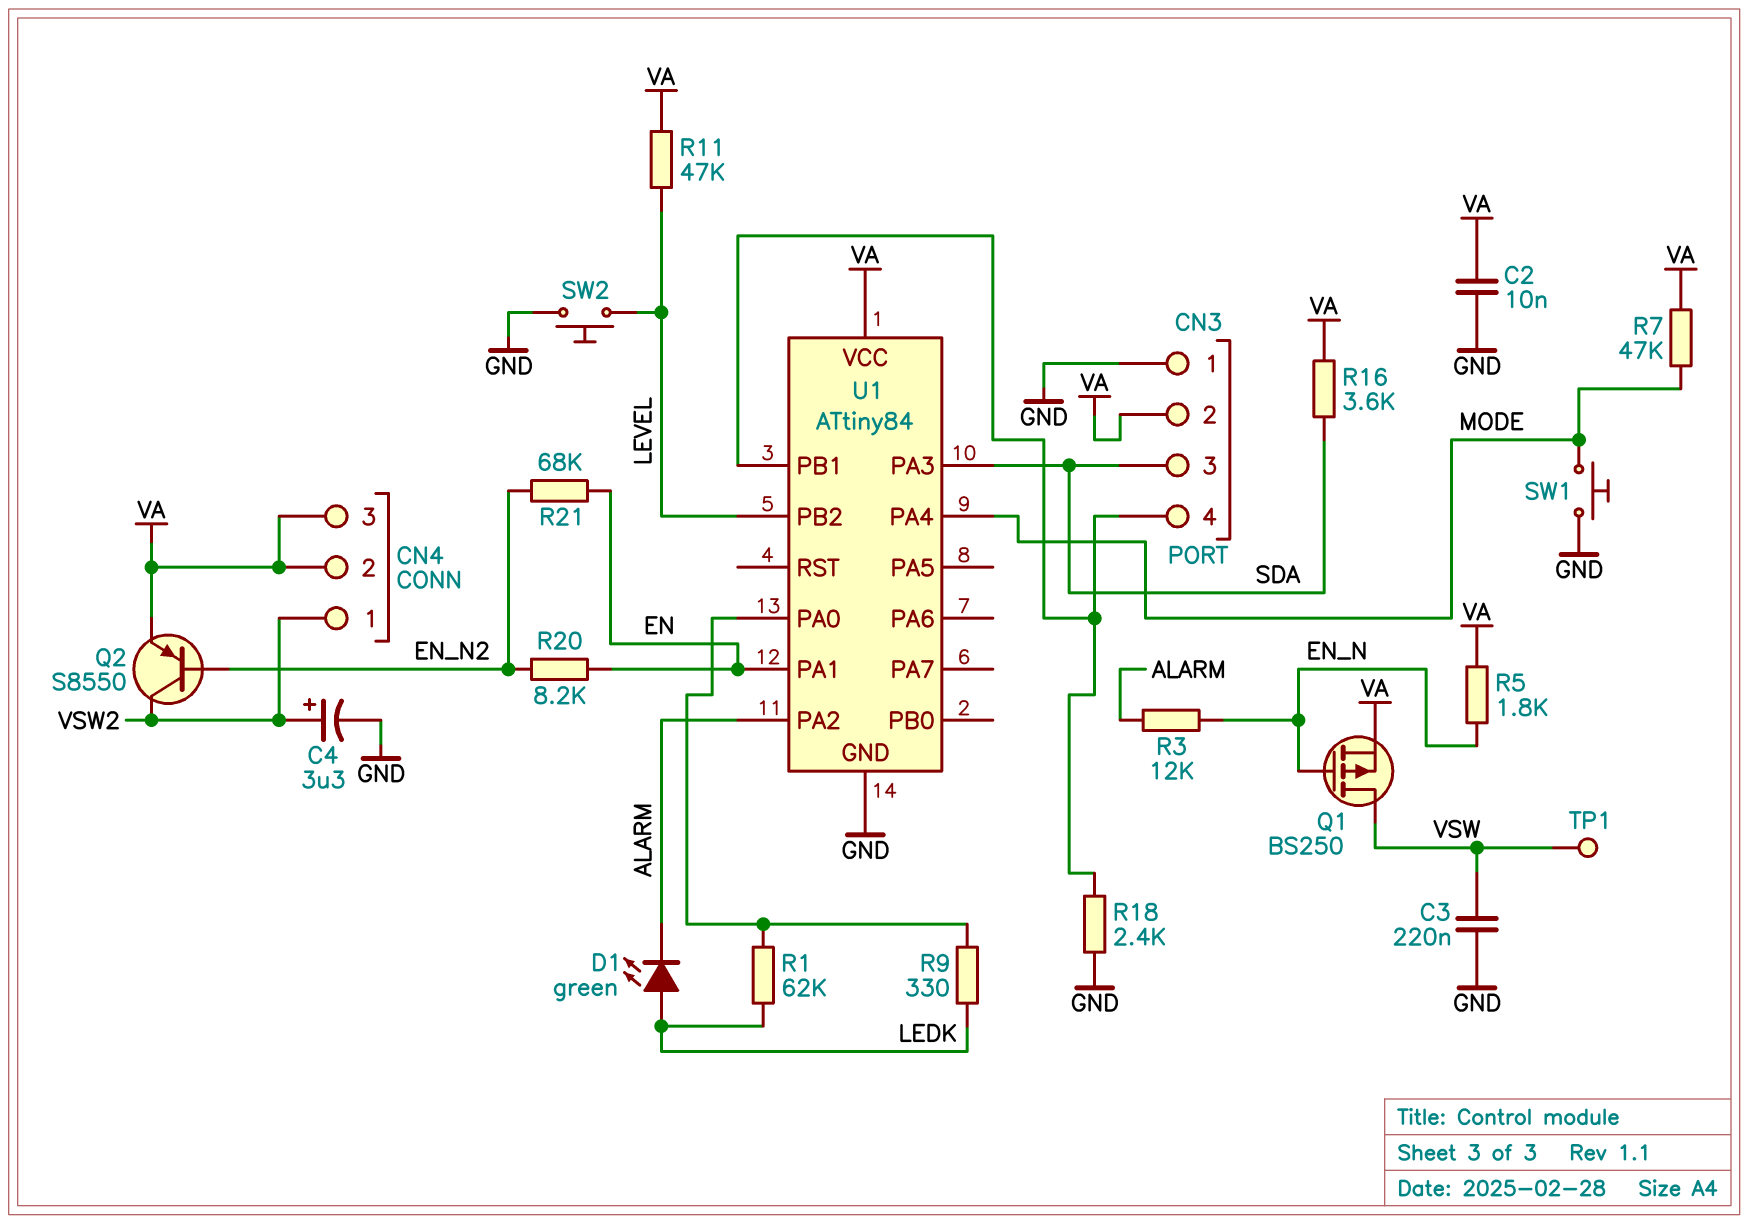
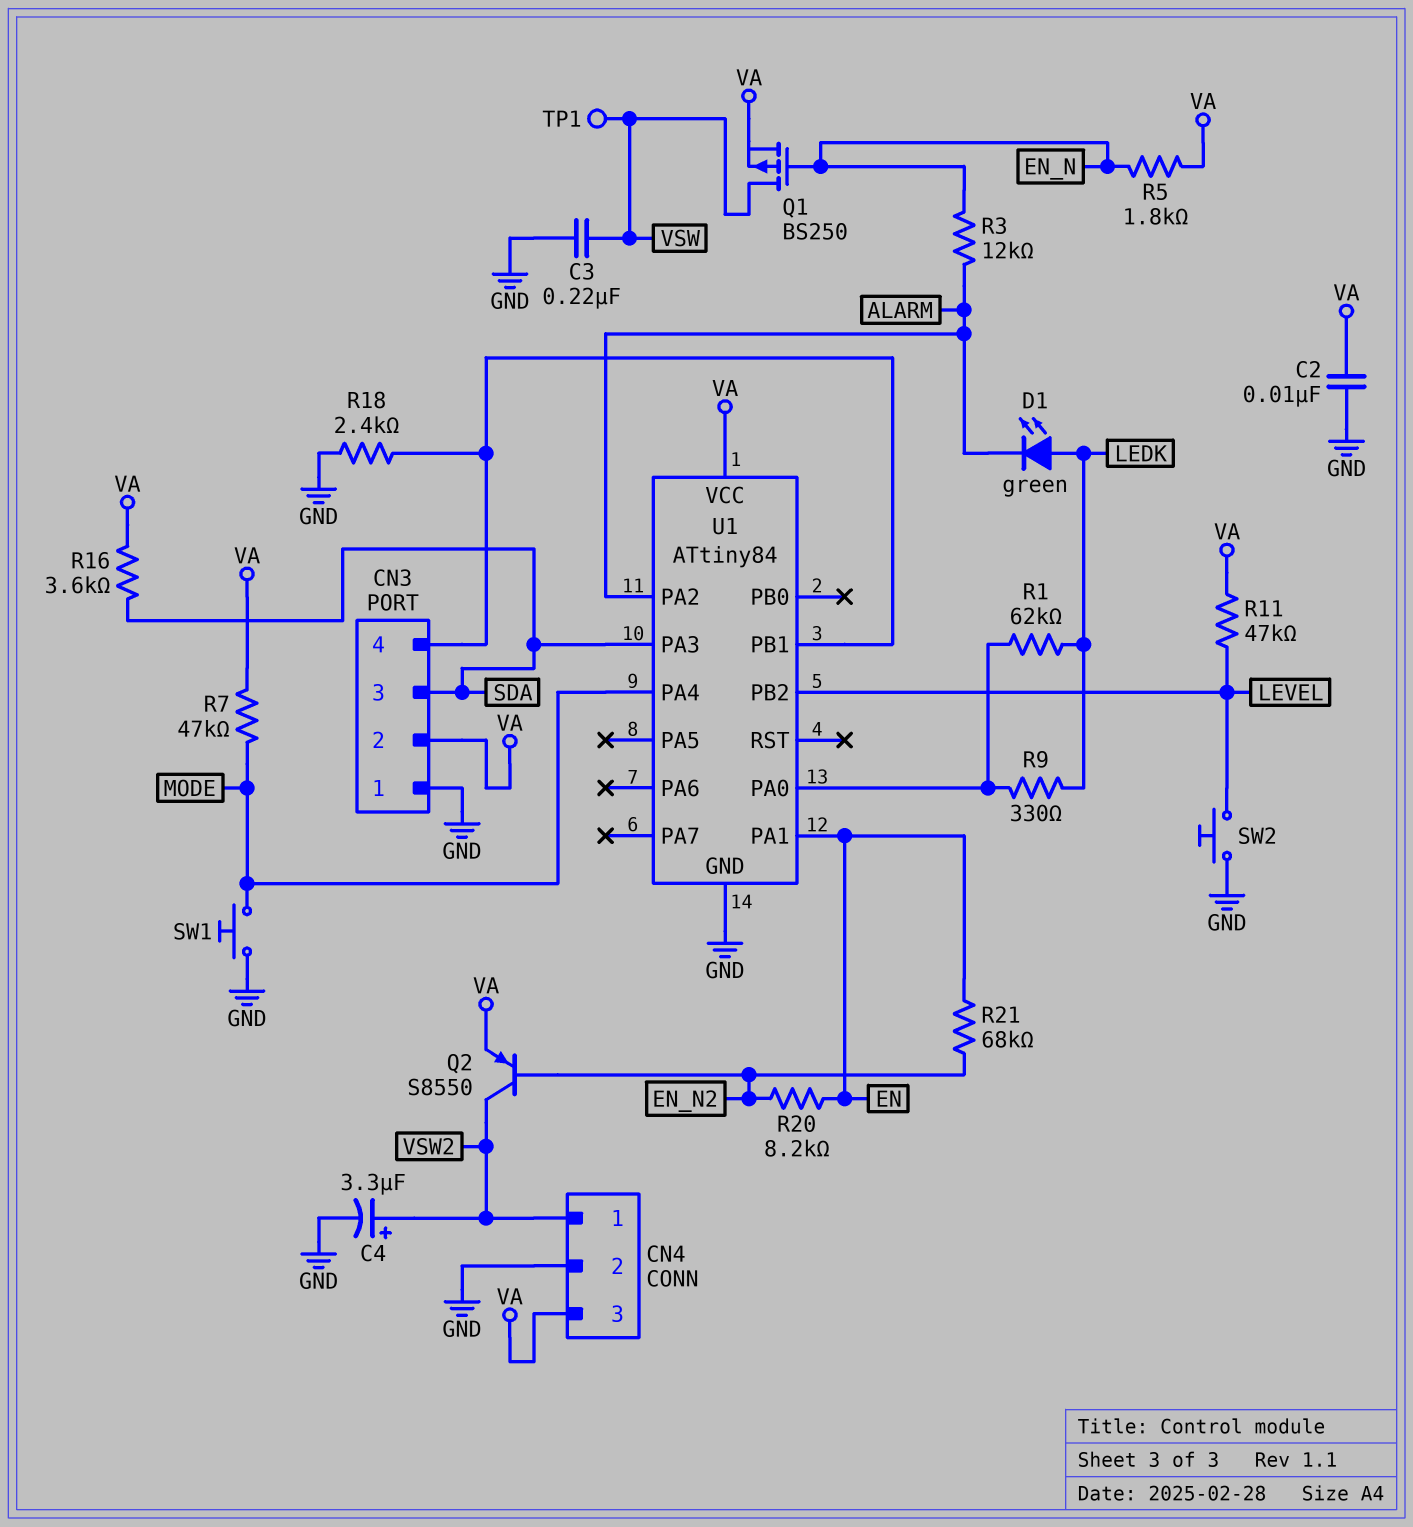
CN4 pin 2: VA -> GND

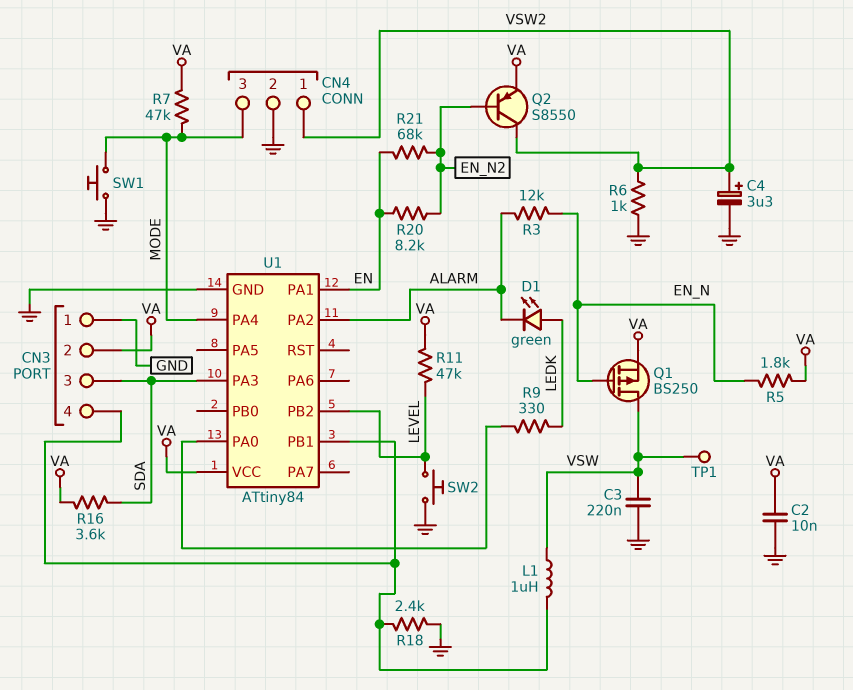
CN4 pin 3: VA -> MODE
L1: none -> 1uH (CN3/4, VSW)
R1: 62k (LEDK, U1/PA0) -> none
R6: none -> 1k (GND, VSW2)

